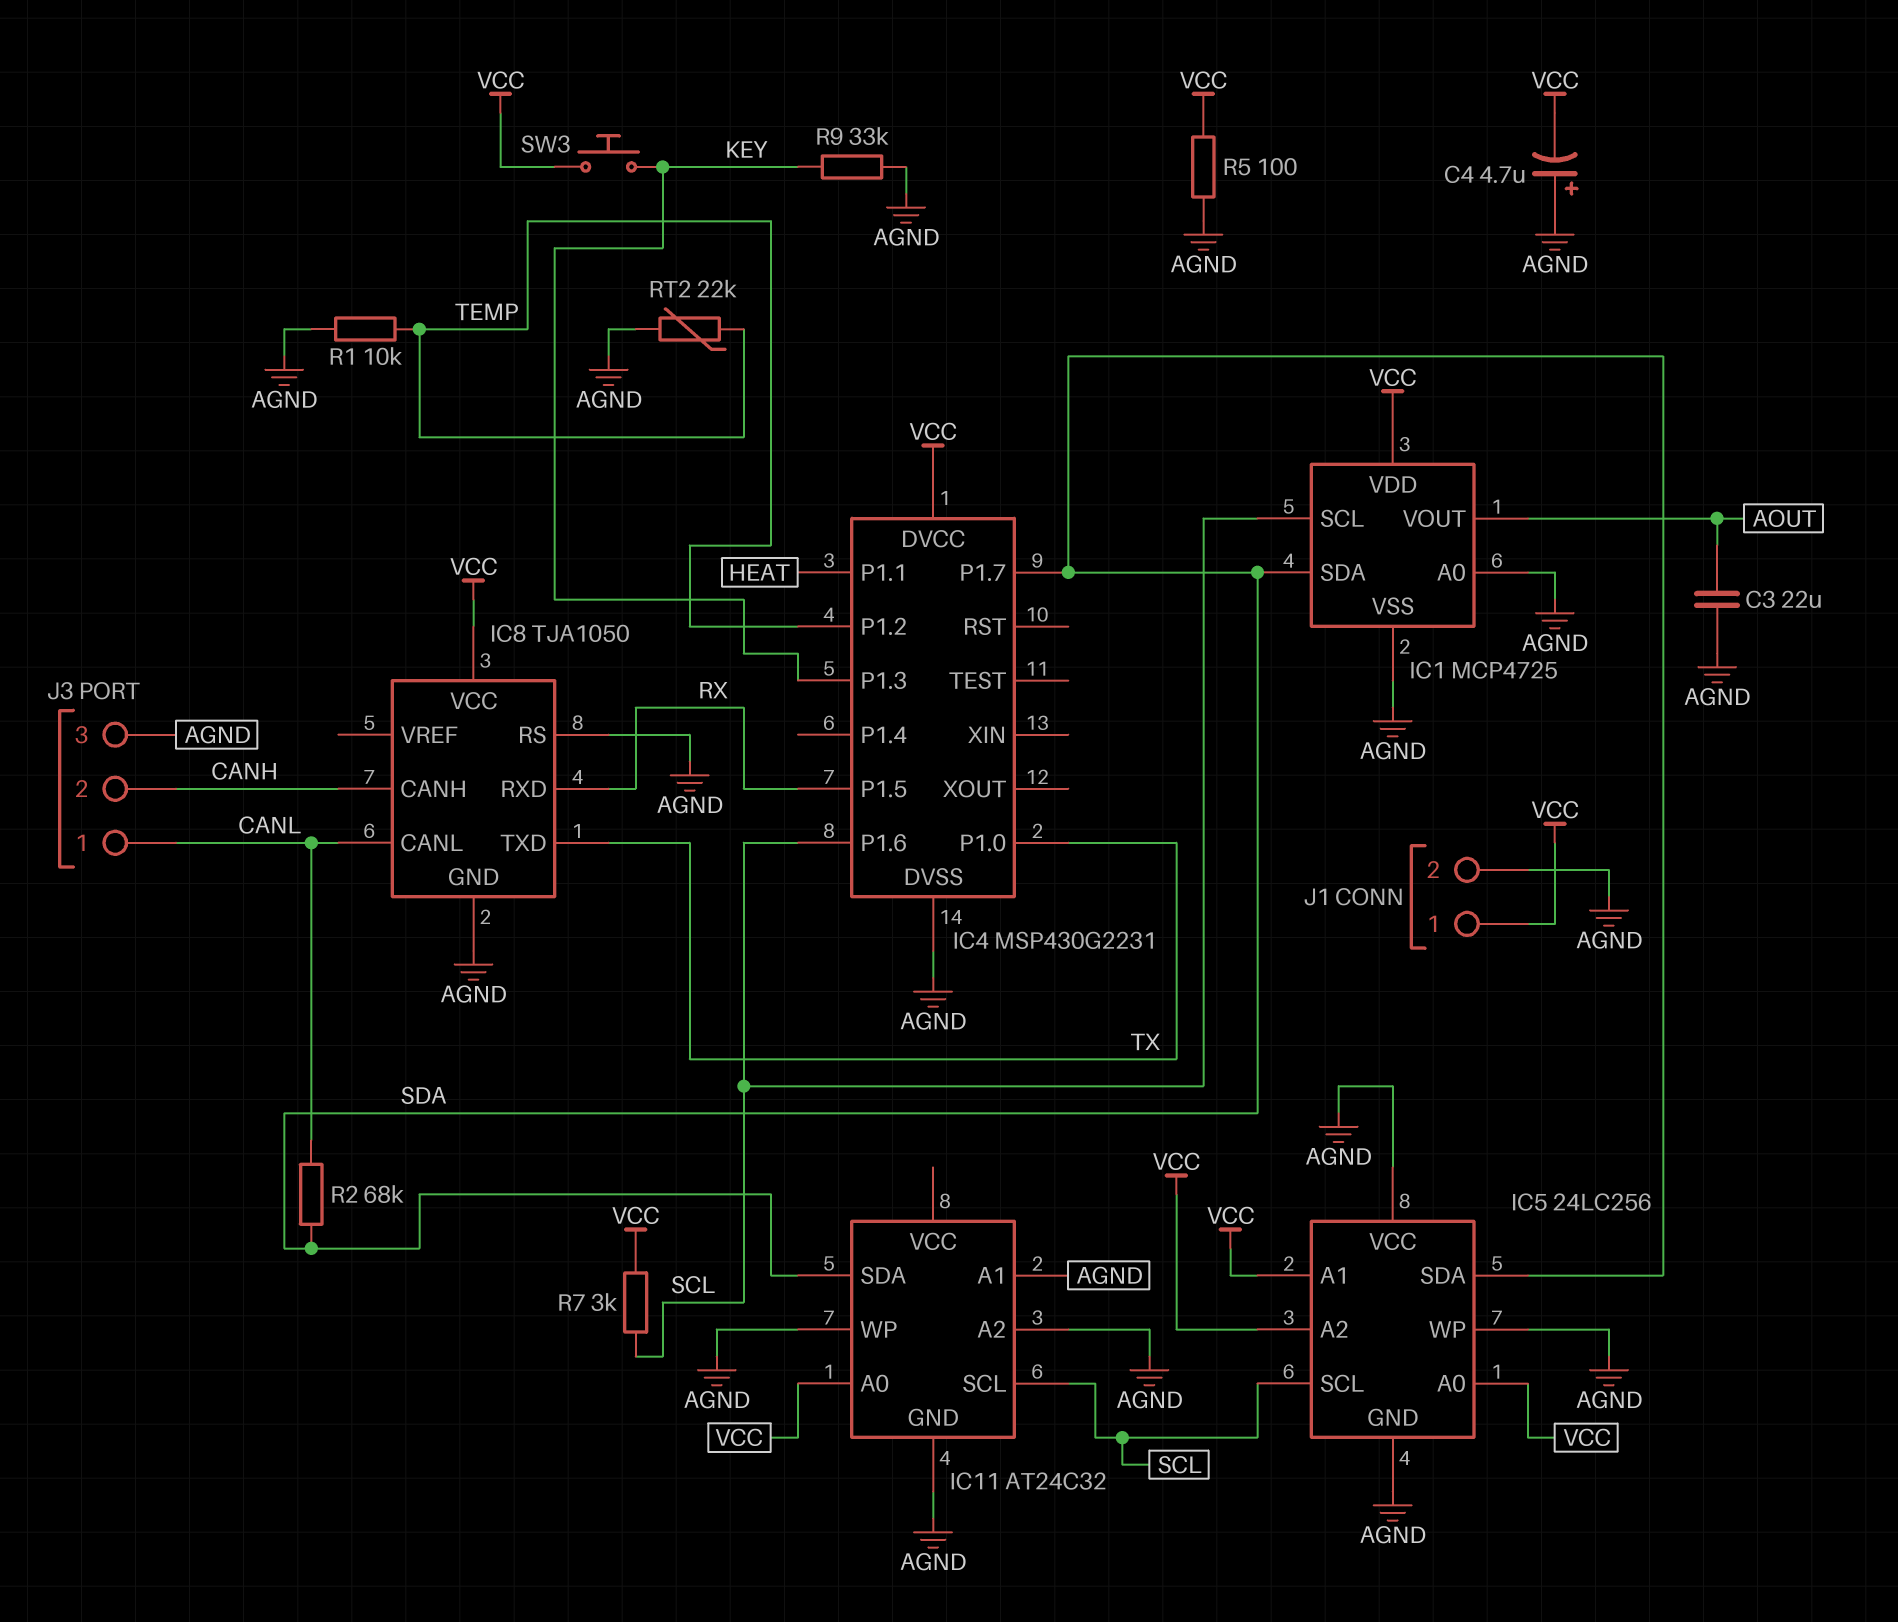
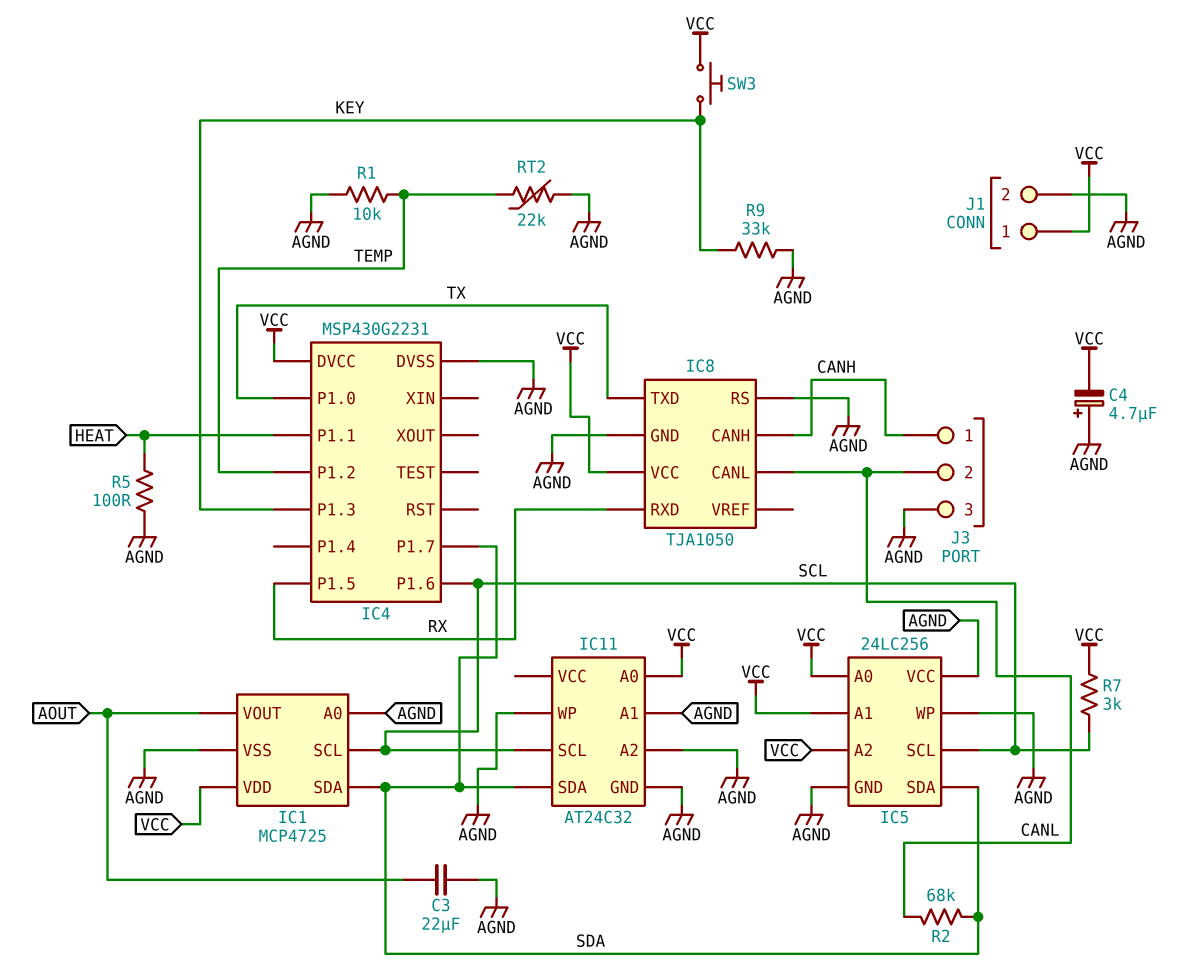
J3 pin 1: CANL -> CANH
J3 pin 2: CANH -> CANL
R5: 100 (AGND, VCC) -> 100 (AGND, HEAT)

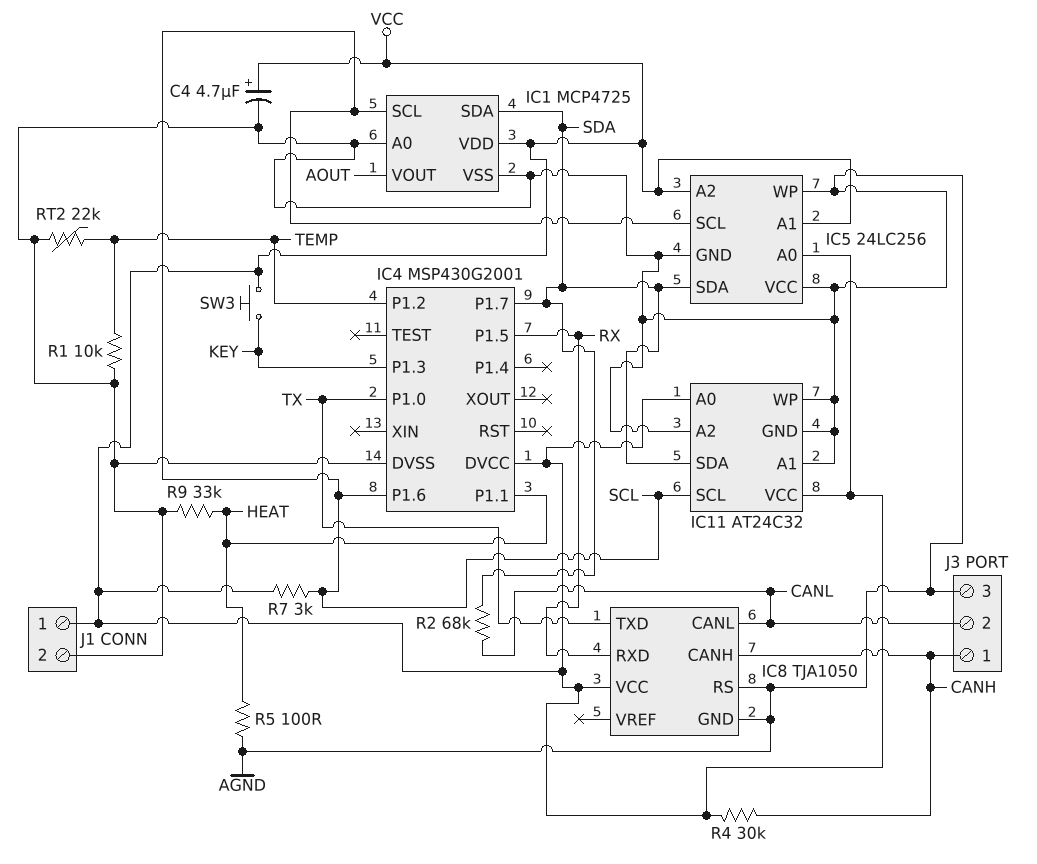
C3: 22uF (AGND, AOUT) -> none
C4: 4.7uF (plus AGND, minus VCC) -> 4.7uF (plus VCC, minus AGND)
IC4: MSP430G2231 -> MSP430G2001
IC11 pin VCC: none -> VCC
R4: none -> 30k (CANH, VCC)
R9: 33k (AGND, KEY) -> 33k (AGND, HEAT)

